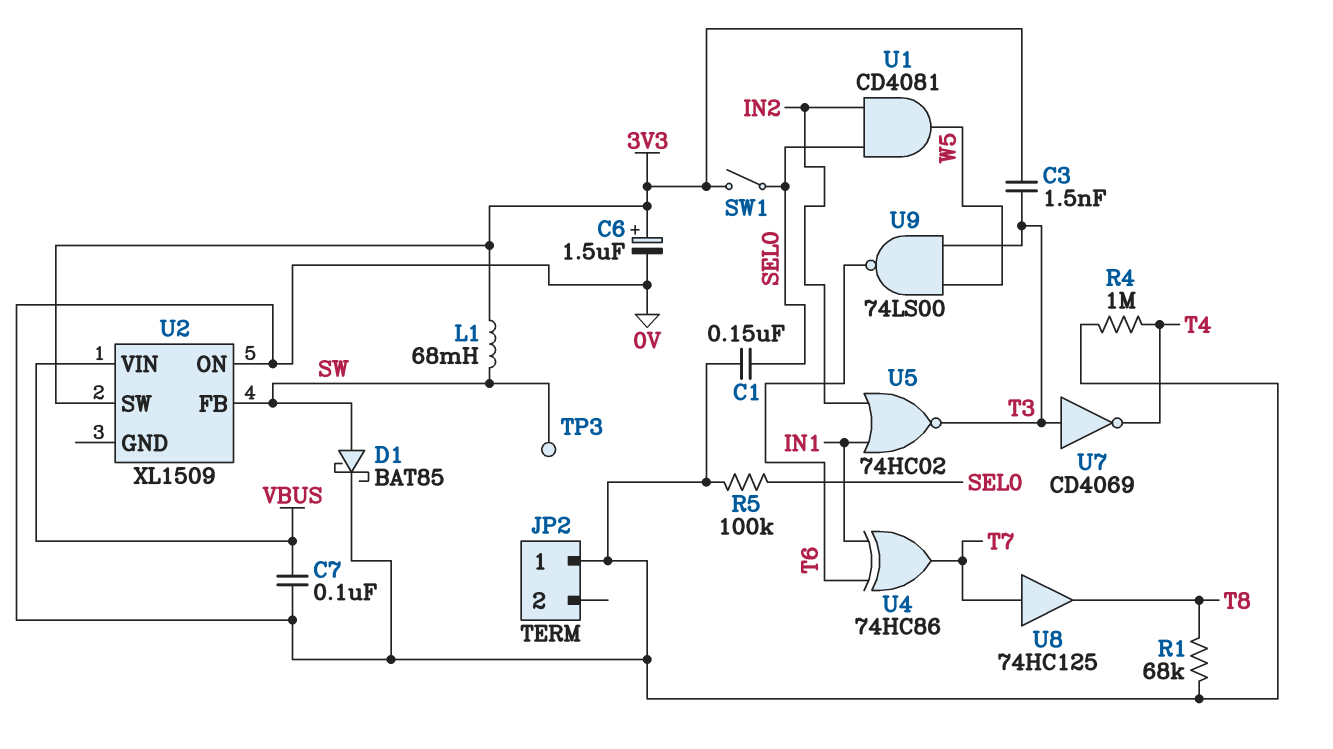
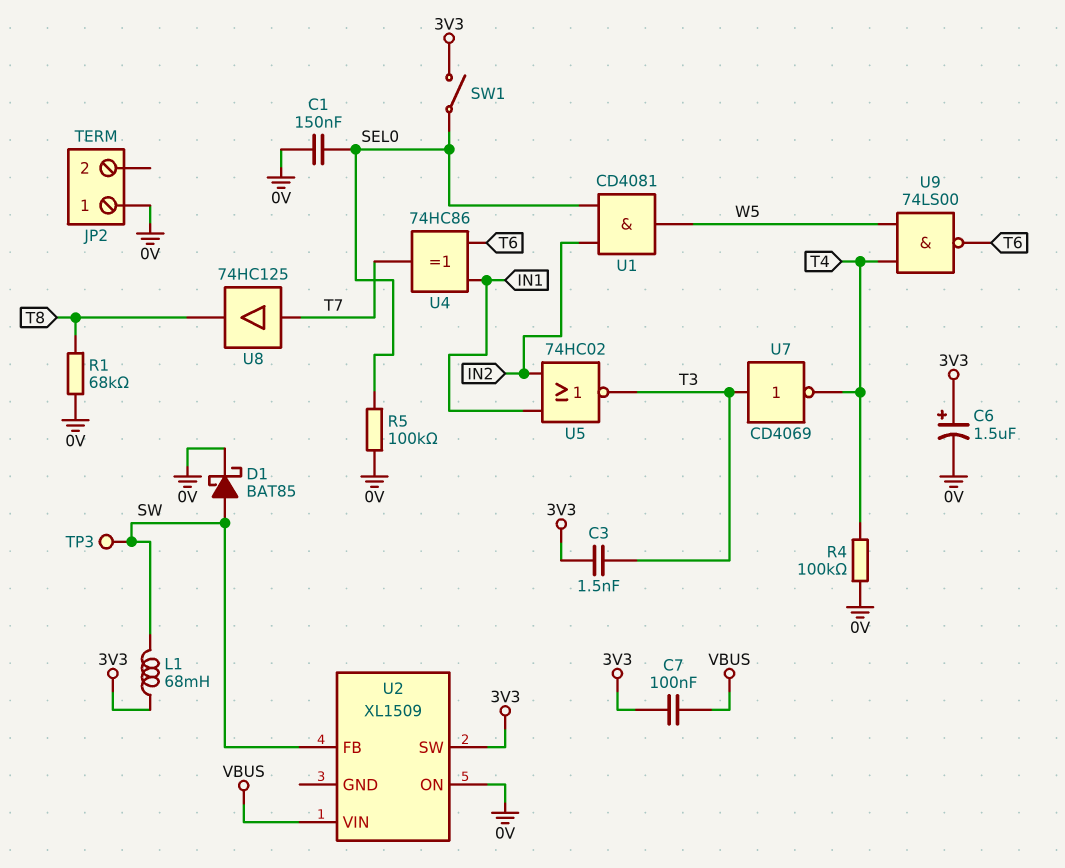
C7: 100nF (0V, VBUS) -> 100nF (3V3, VBUS)
R4: 1M (0V, T4) -> 100k (0V, T4)
U9: NAND 74LS00 (in T3, in W5, out T6) -> NAND 74LS00 (in T4, in W5, out T6)

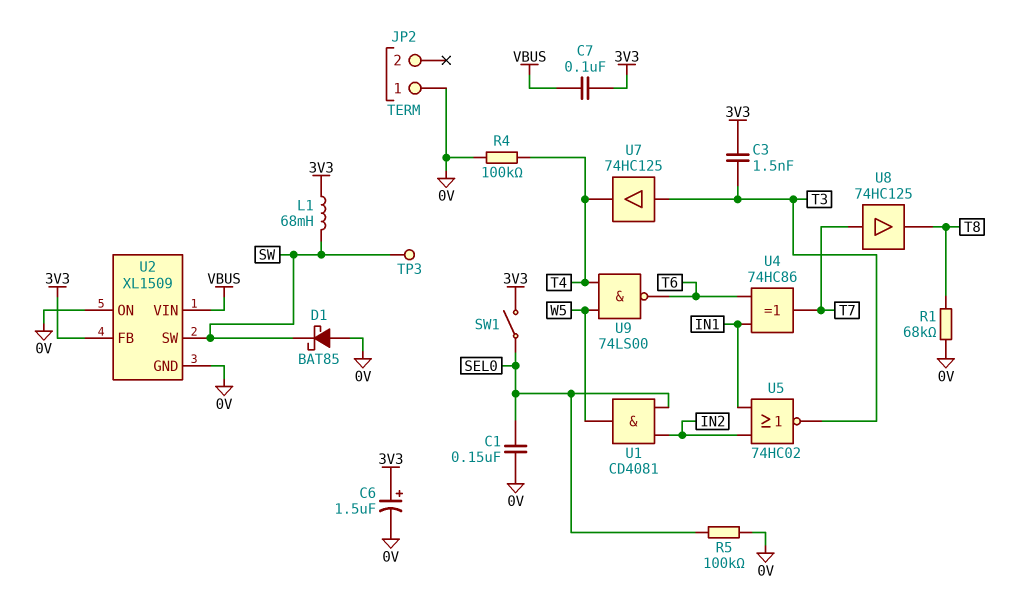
D1: schottky BAT85 (A SW, K 0V) -> schottky BAT85 (A 0V, K SW)
U2 pin FB: SW -> 3V3
U2 pin GND: none -> 0V
U2 pin SW: 3V3 -> SW
U7: NOT CD4069 (in T3, out T4) -> buffer 74HC125 (in T3, out T4)

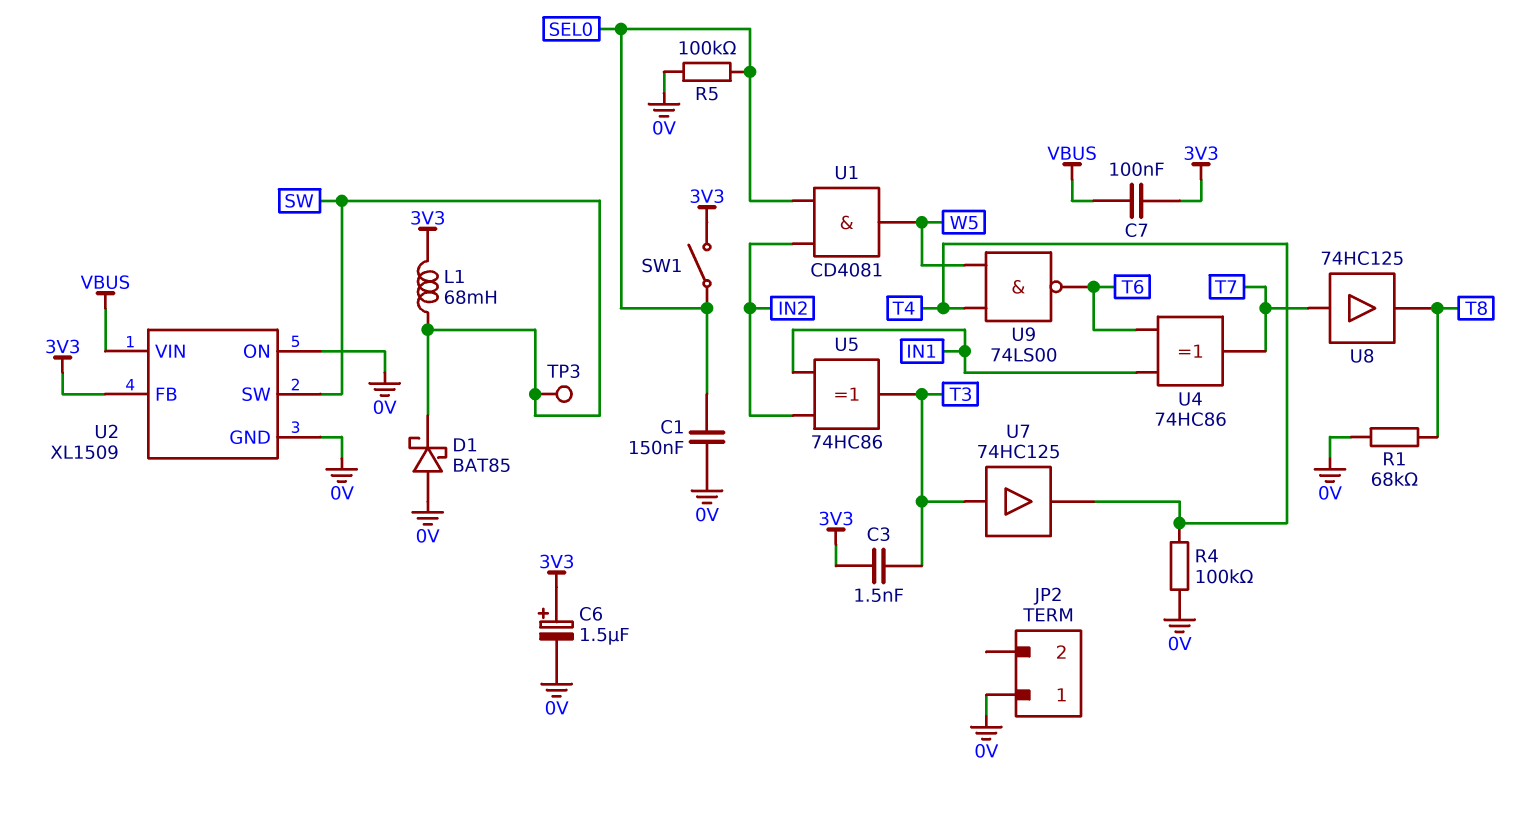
U5: NOR 74HC02 (in IN1, in IN2, out T3) -> XOR 74HC86 (in IN1, in IN2, out T3)

